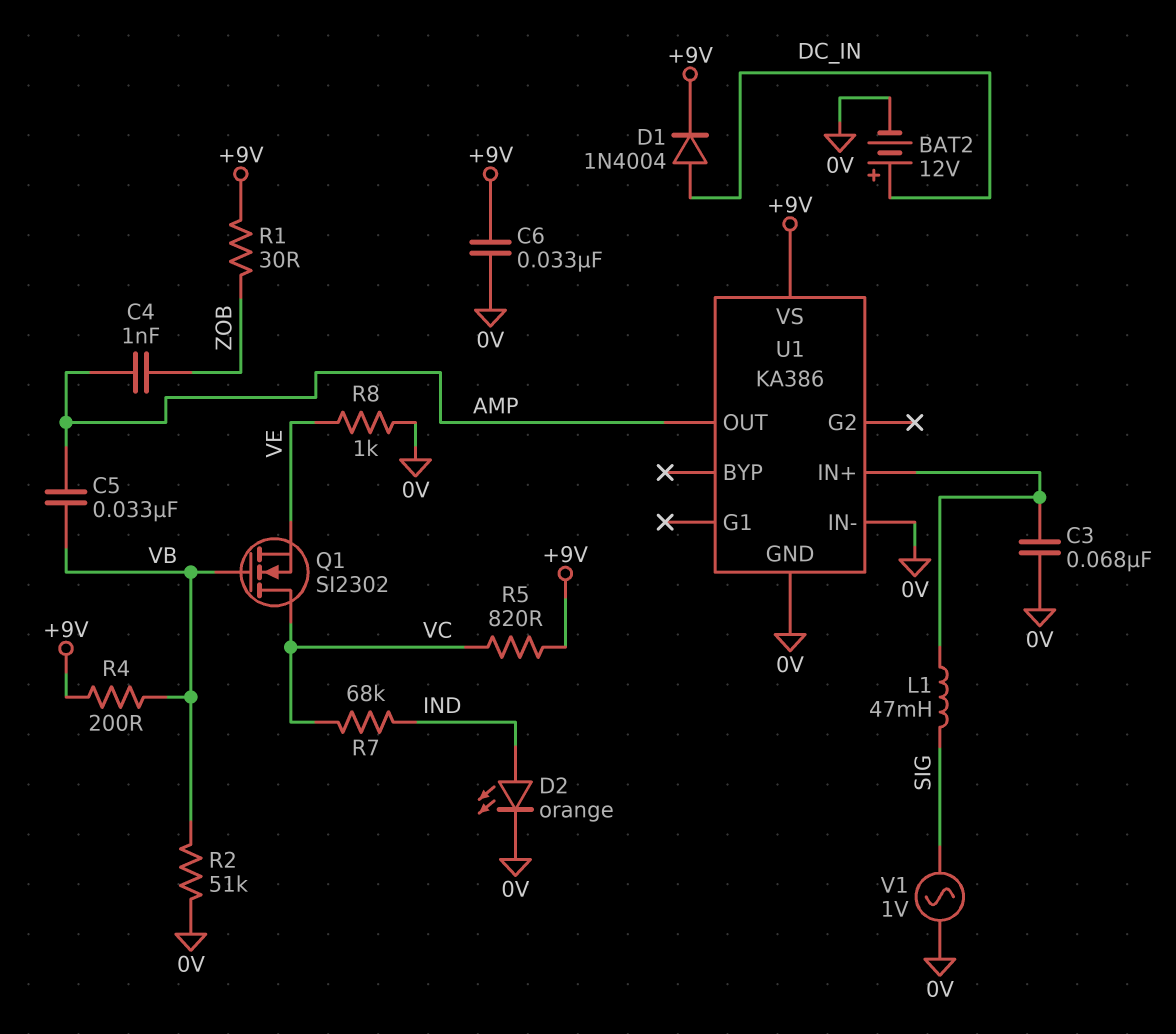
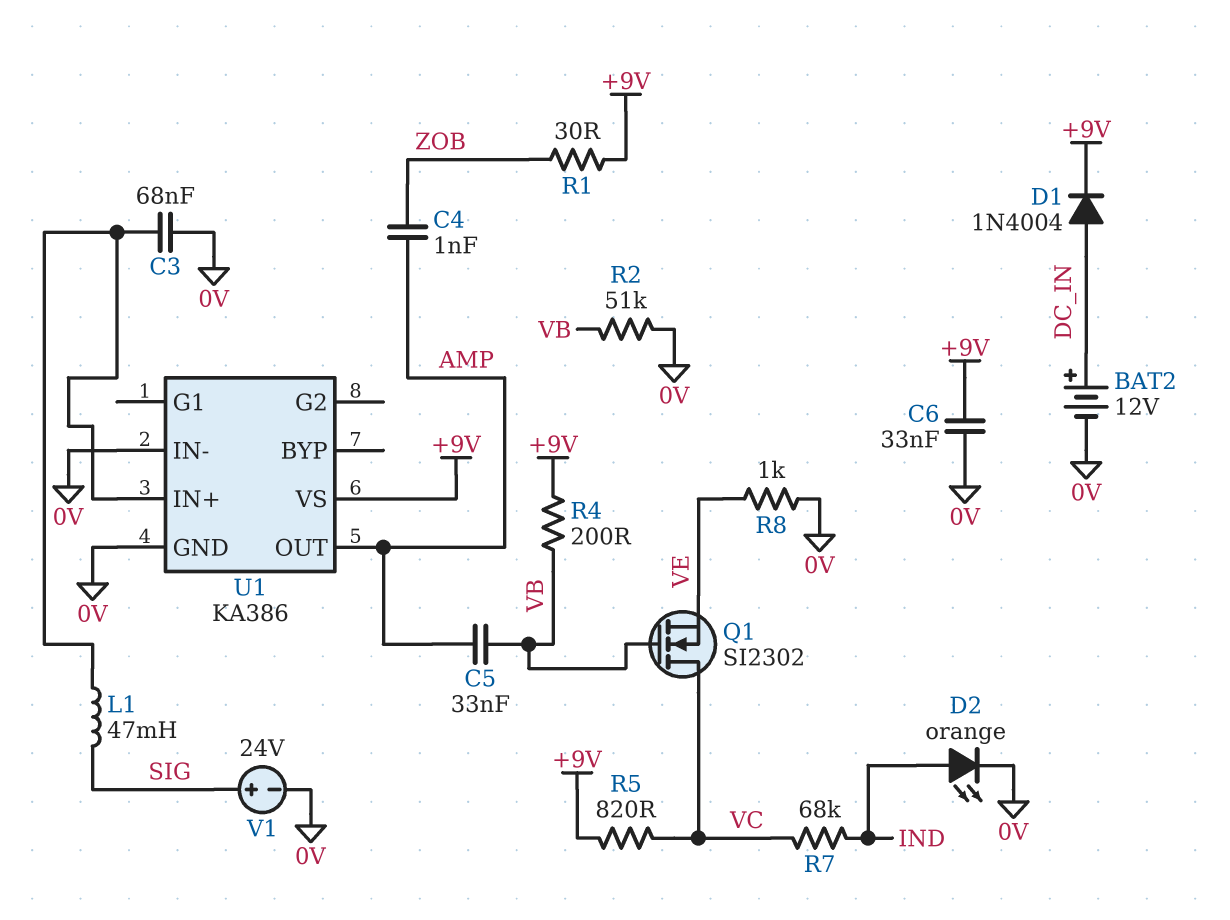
V1: AC 1V (0V, SIG) -> 24V (plus SIG, minus 0V)

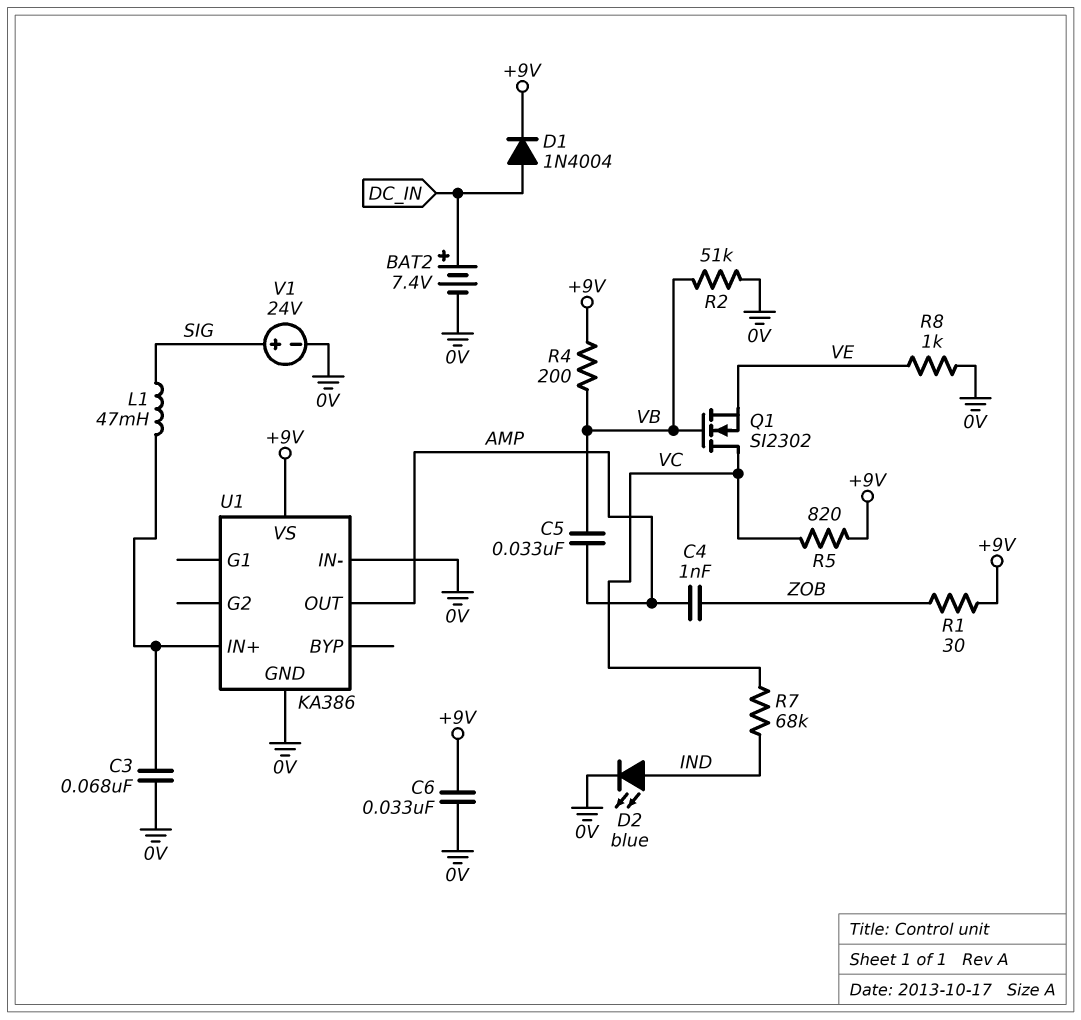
BAT2: 12V (plus DC_IN, minus 0V) -> 7.4V (plus DC_IN, minus 0V)
D2: LED orange (A IND, K 0V) -> LED blue (A IND, K 0V)

